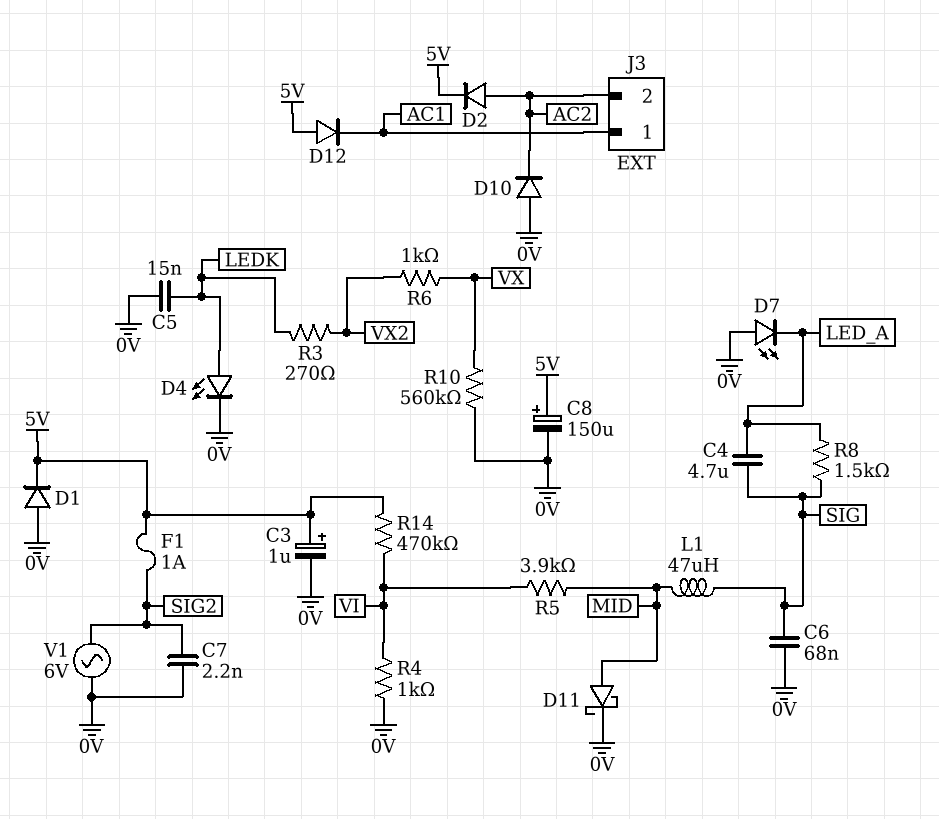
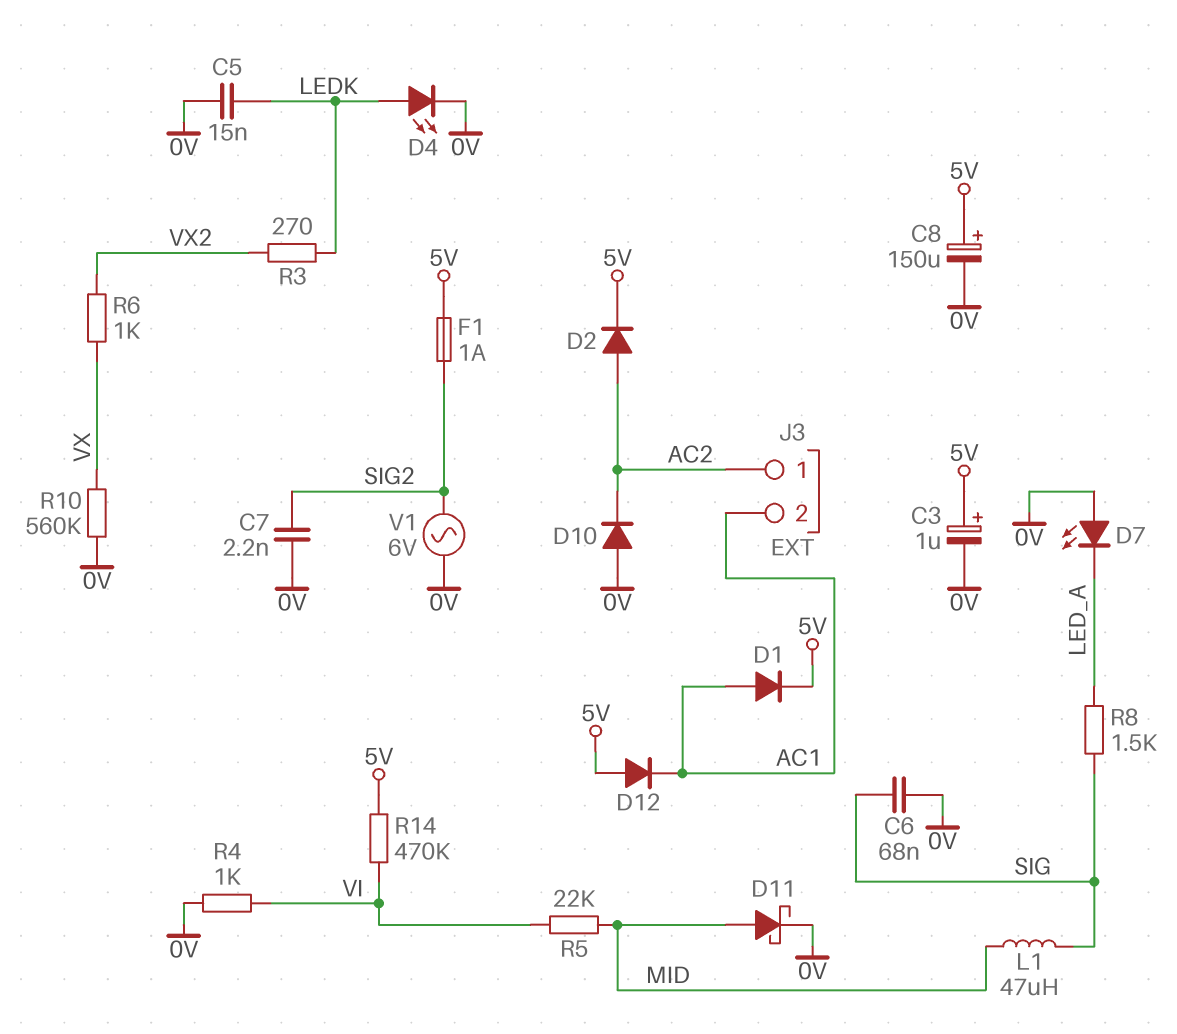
C4: 4.7uF (LED_A, SIG) -> none
D1: diode (A 0V, K 5V) -> diode (A AC1, K 5V)
J3 pin 1: AC1 -> AC2
J3 pin 2: AC2 -> AC1
R5: 3.9k (MID, VI) -> 22k (MID, VI)

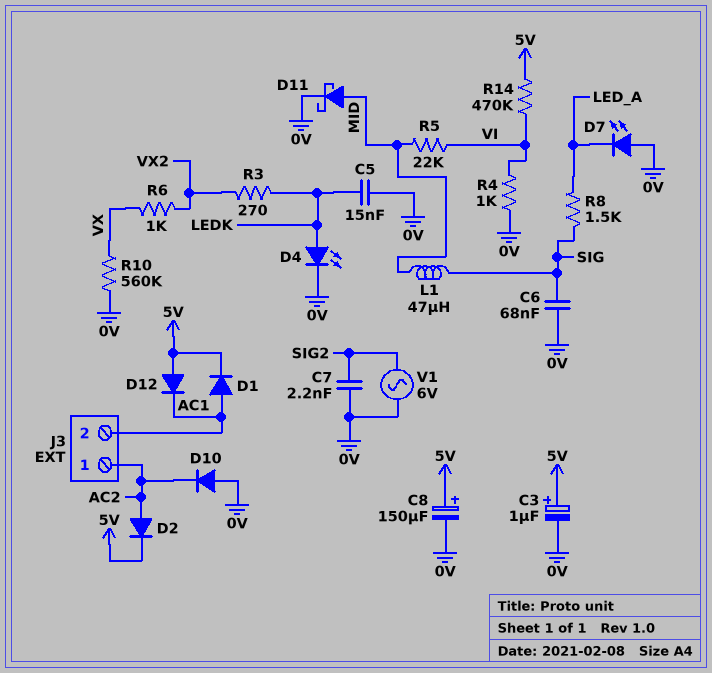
F1: 1A (5V, SIG2) -> none

